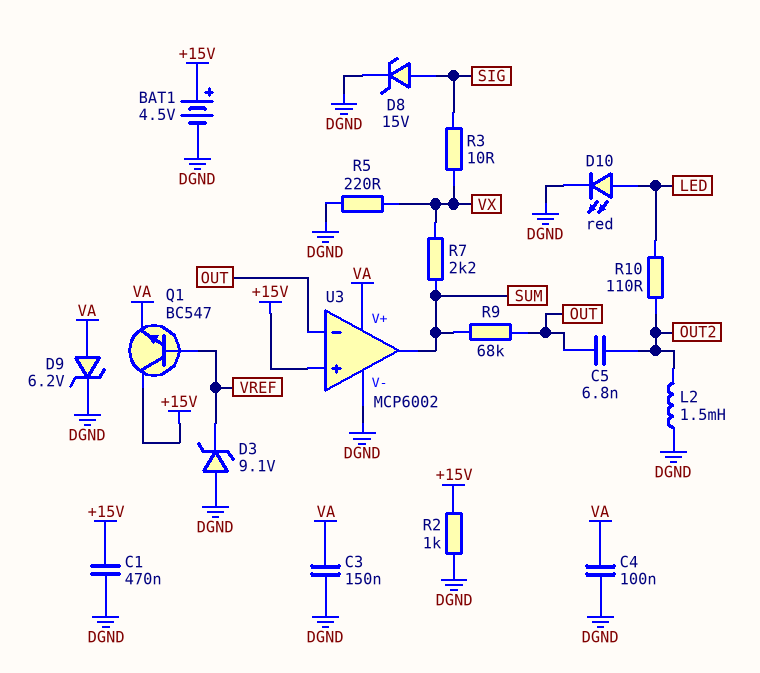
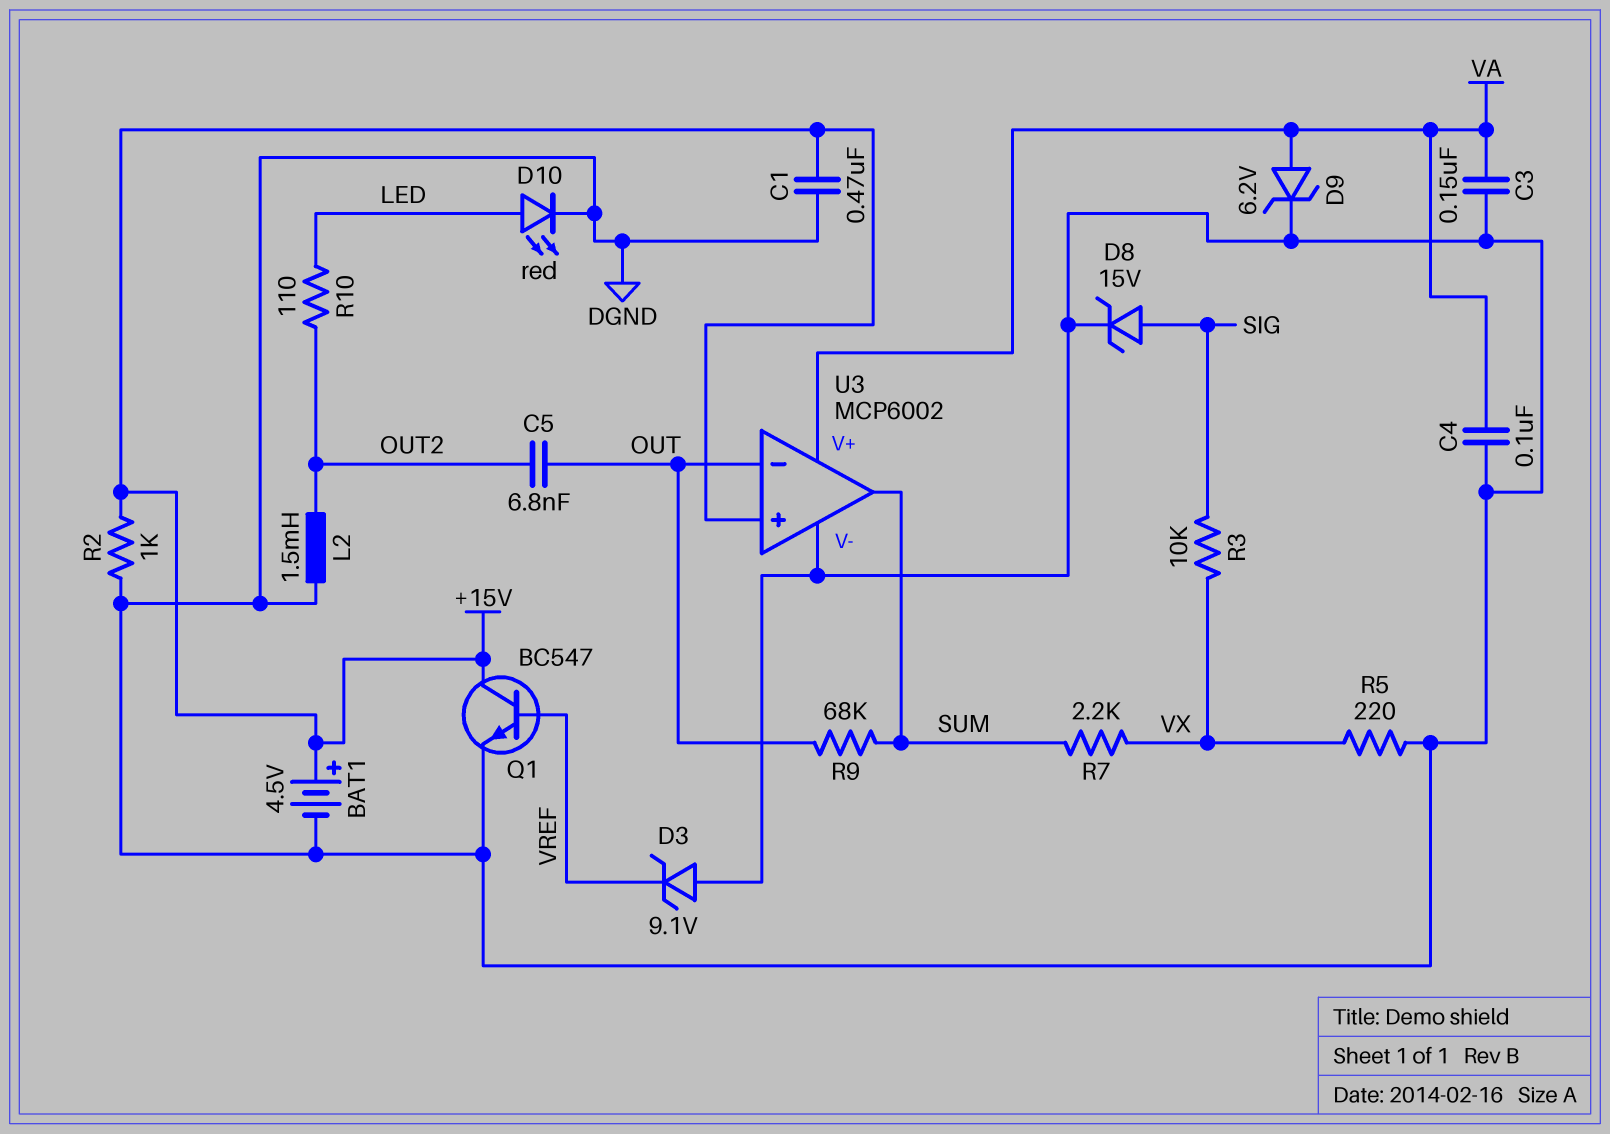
Q1: NPN BC547 (B VREF, C +15V, E VA) -> NPN BC547 (B VREF, C +15V, E DGND)
R3: 10 (SIG, VX) -> 10k (SIG, VX)

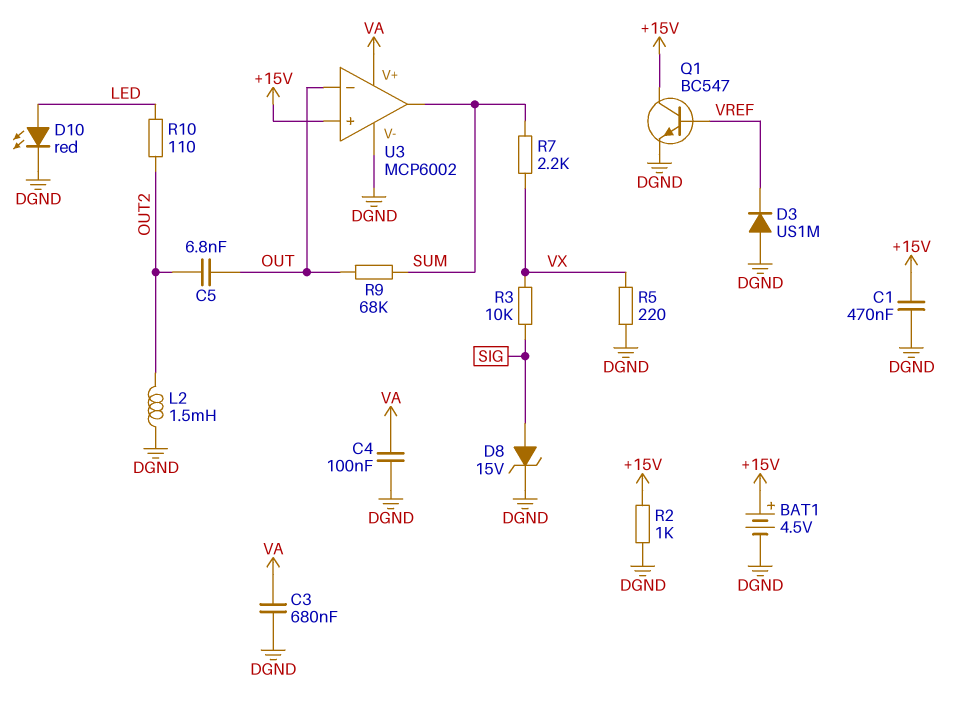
C3: 150nF (DGND, VA) -> 680nF (DGND, VA)
D3: zener 9.1V (A DGND, K VREF) -> diode US1M (A DGND, K VREF)
D9: zener 6.2V (A VA, K DGND) -> none

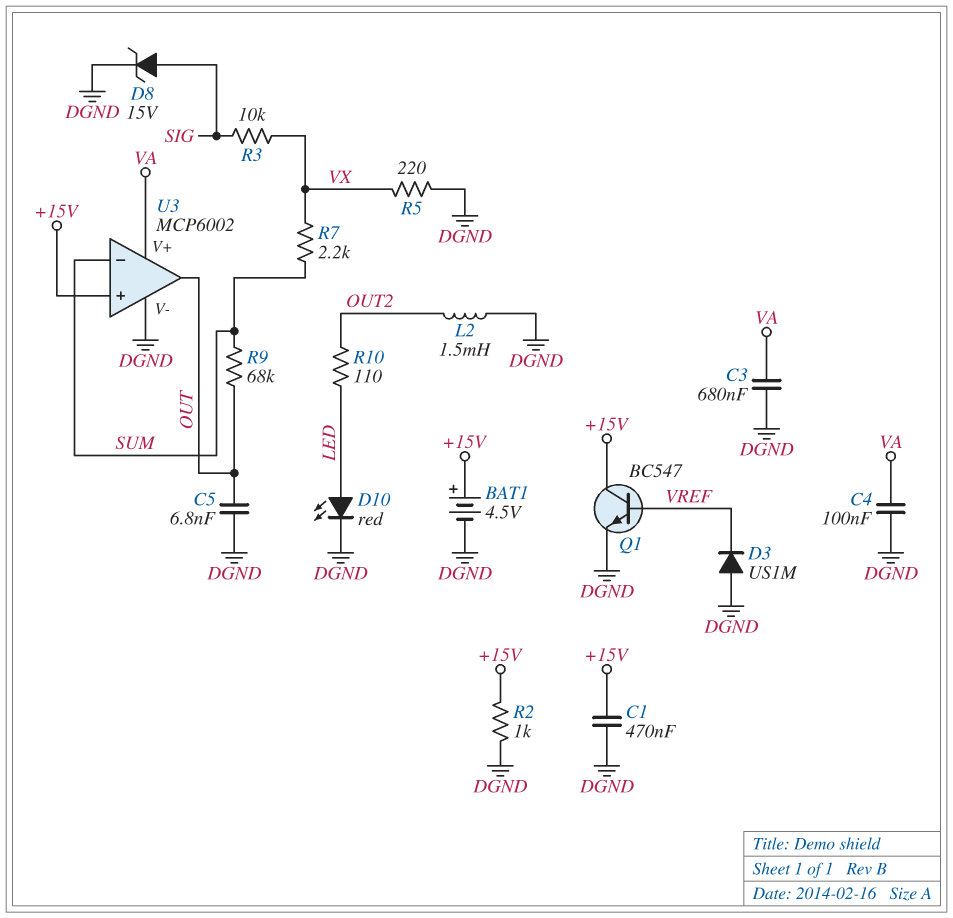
C5: 6.8nF (OUT, OUT2) -> 6.8nF (DGND, OUT)
U3 pin in-: OUT -> SUM
U3 pin out: SUM -> OUT

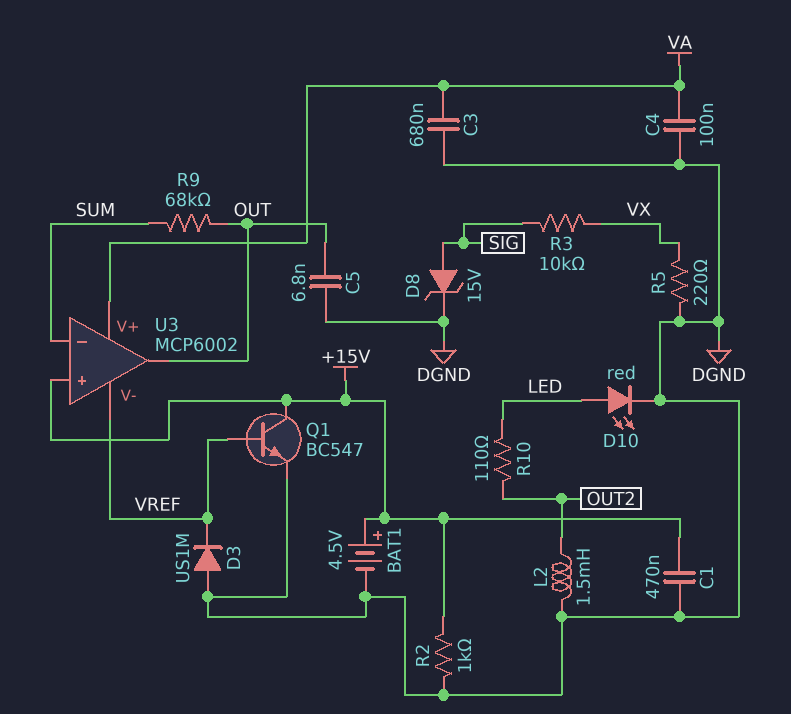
R7: 2.2k (SUM, VX) -> none
U3 pin V-: DGND -> VREF

